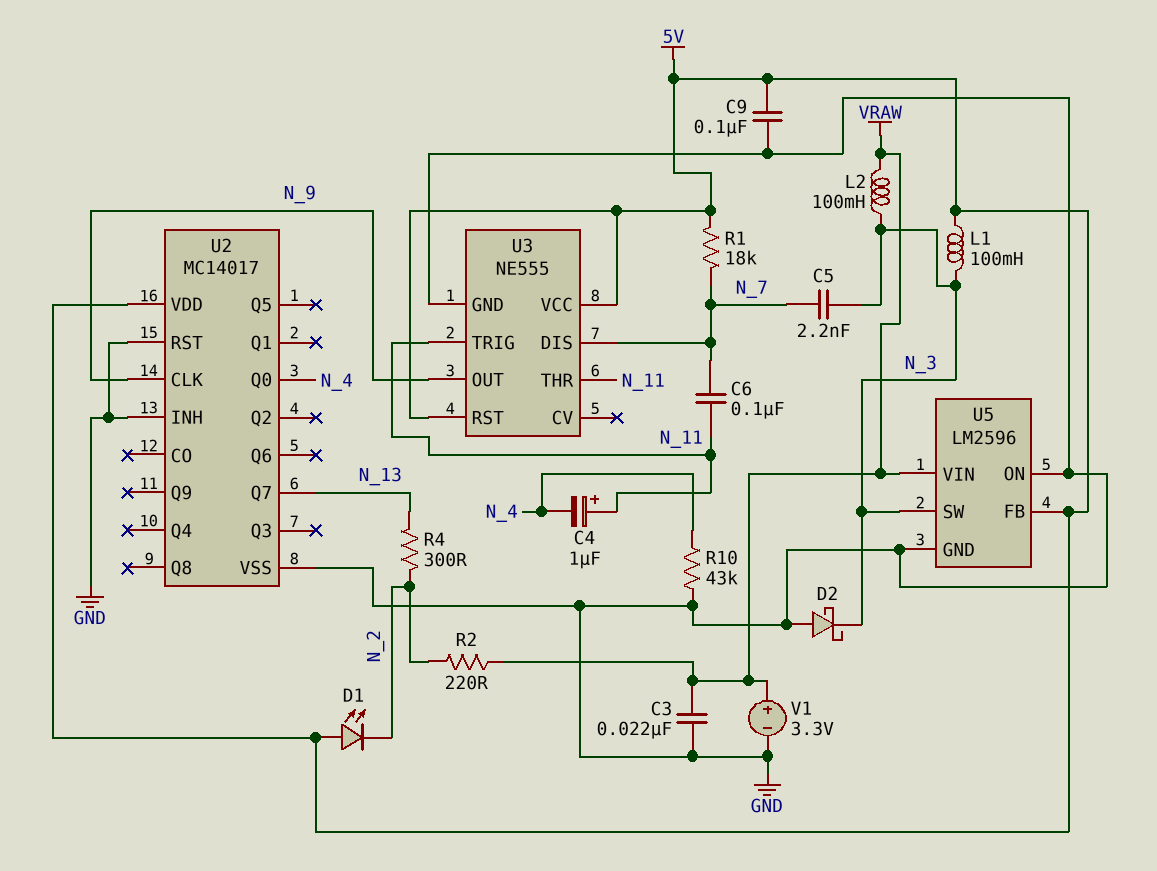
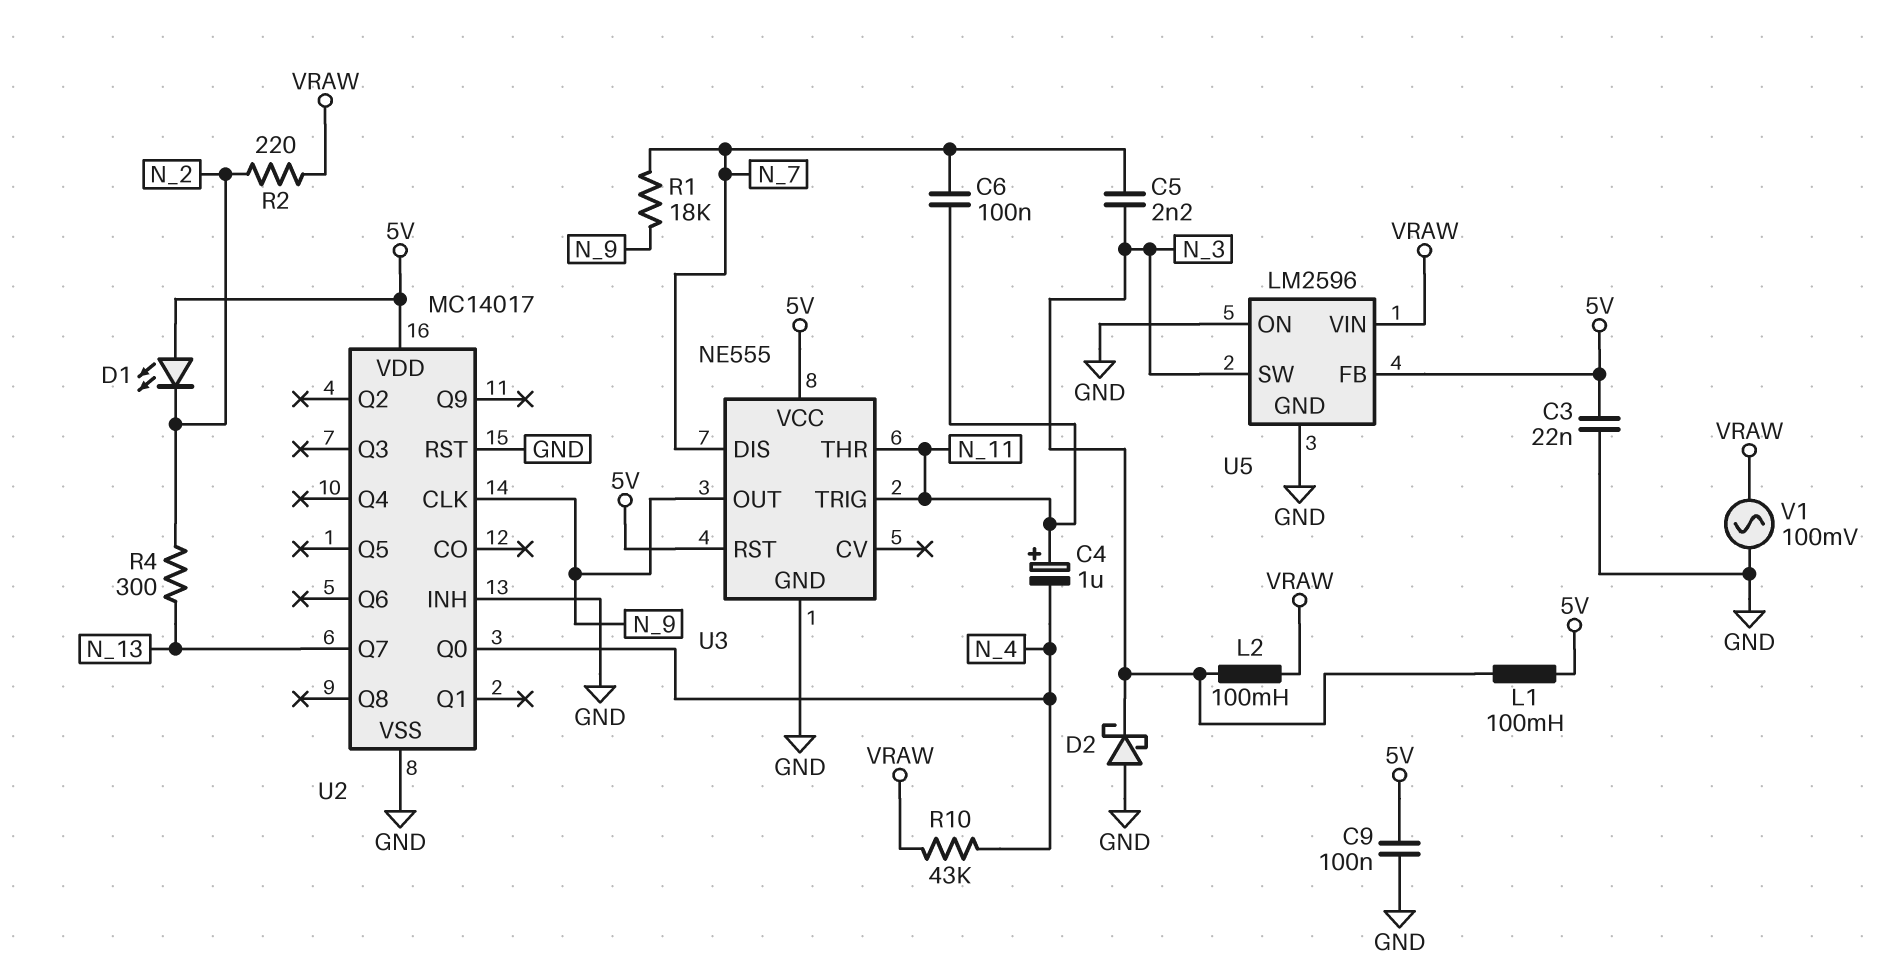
C3: 22nF (GND, VRAW) -> 22nF (5V, GND)
R1: 18k (5V, N_7) -> 18k (N_7, N_9)
R10: 43k (GND, N_4) -> 43k (N_4, VRAW)
V1: 3.3V (plus VRAW, minus GND) -> AC 100mV (GND, VRAW)

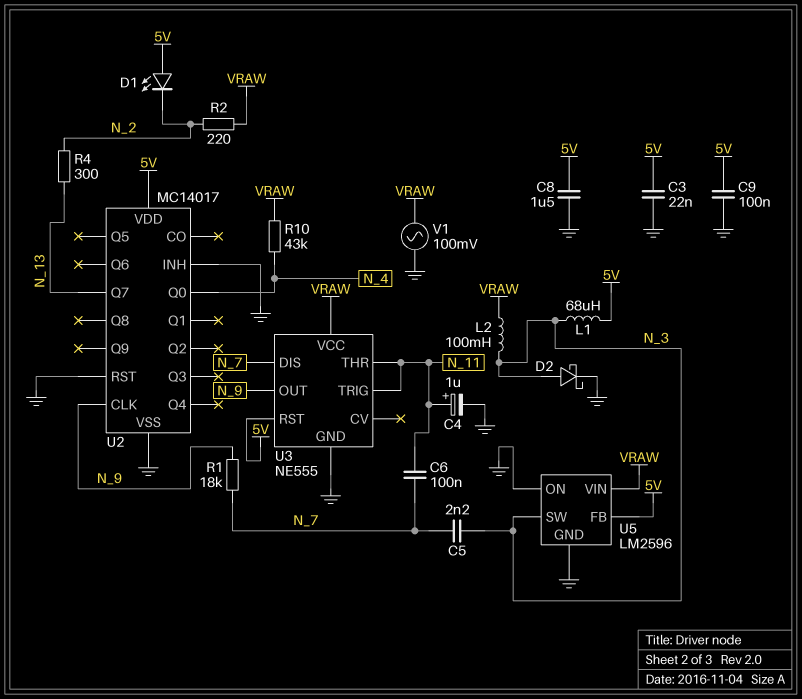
C4: 1uF (plus N_11, minus N_4) -> 1uF (plus N_11, minus GND)
C8: none -> 1.5uF (5V, GND)
D2: schottky (A GND, K N_3) -> schottky (A N_3, K GND)
L1: 100mH (5V, N_3) -> 68uH (5V, N_3)
U3 pin VCC: 5V -> VRAW

